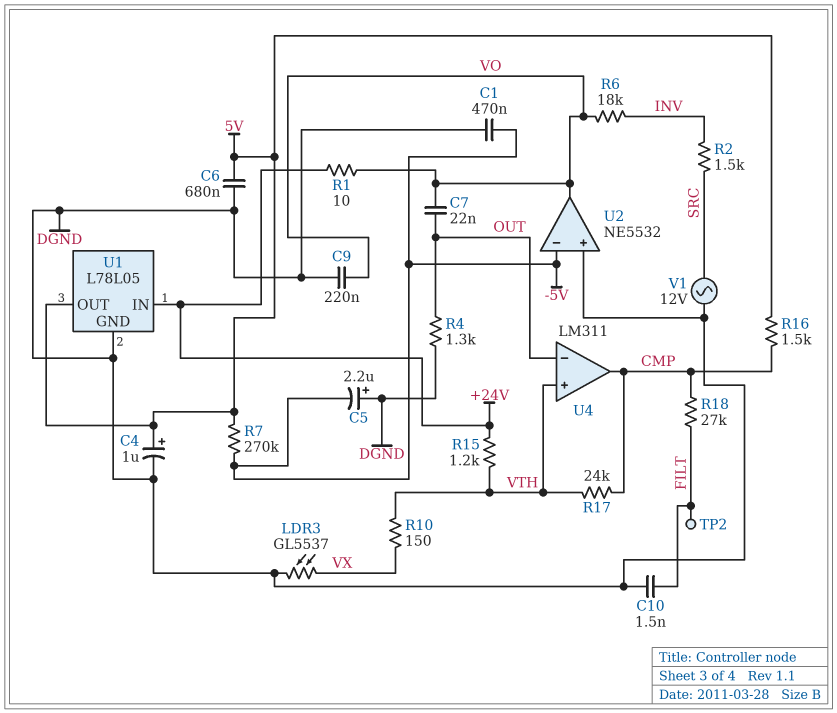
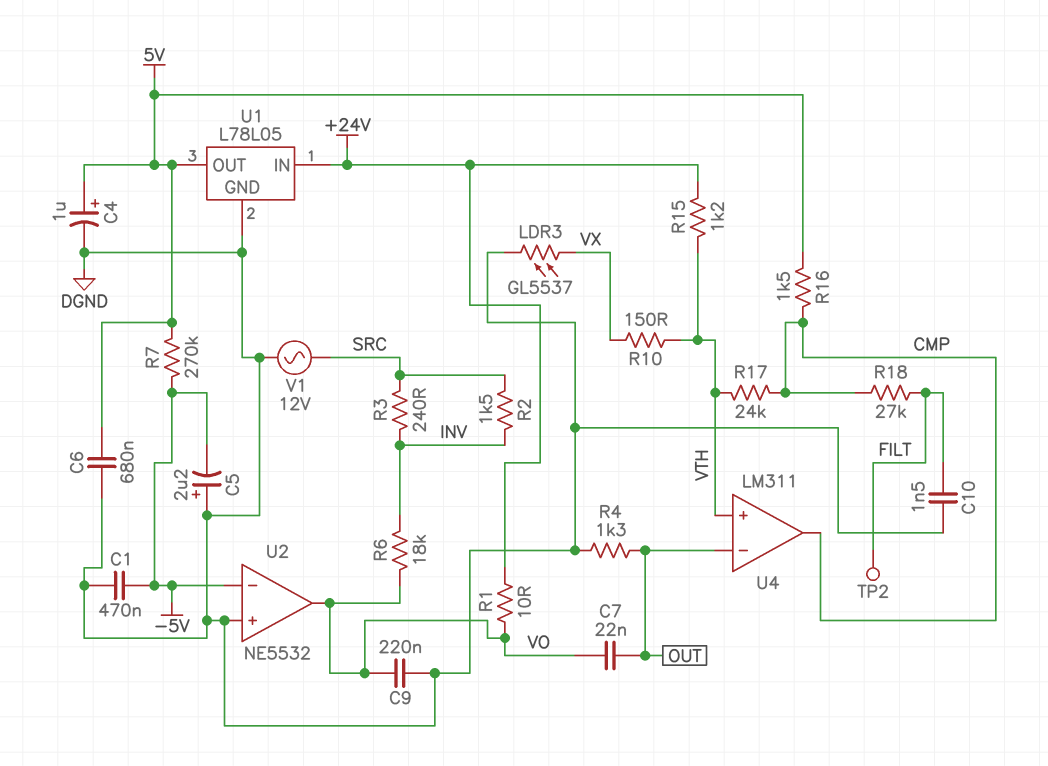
R3: none -> 240 (INV, SRC)

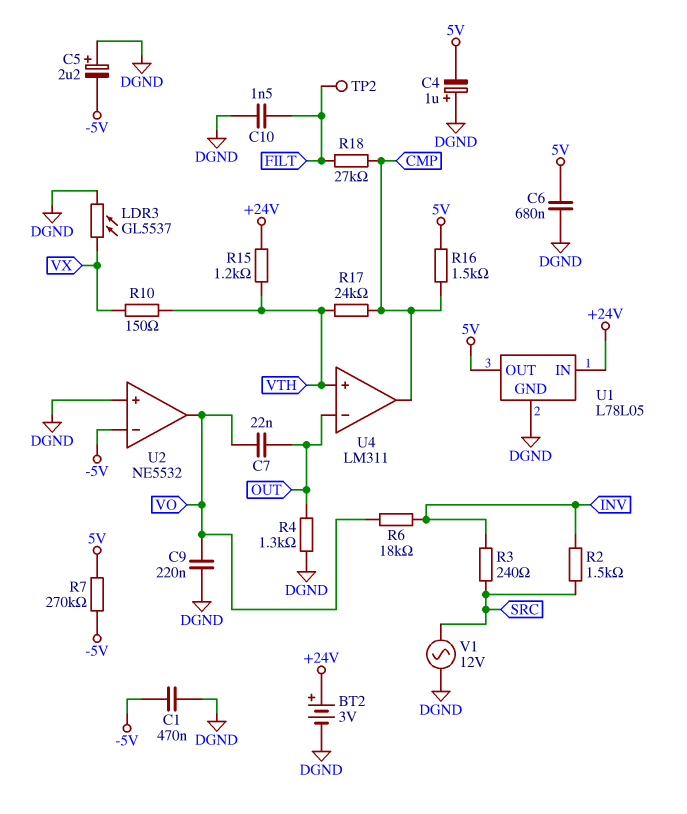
BT2: none -> 3V (plus +24V, minus DGND)
C4: 1uF (plus 5V, minus DGND) -> 1uF (plus DGND, minus 5V)
R1: 10 (+24V, VO) -> none

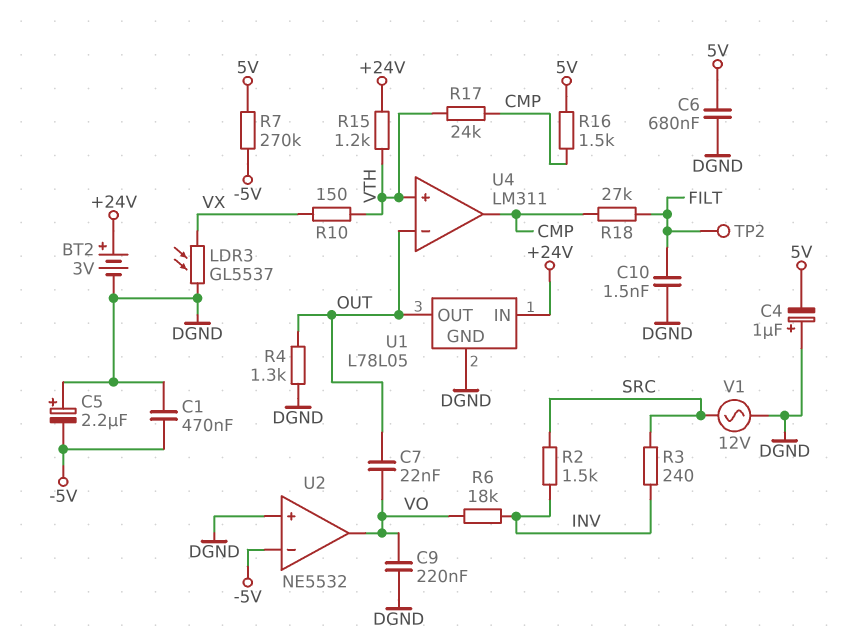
U1 pin OUT: 5V -> OUT

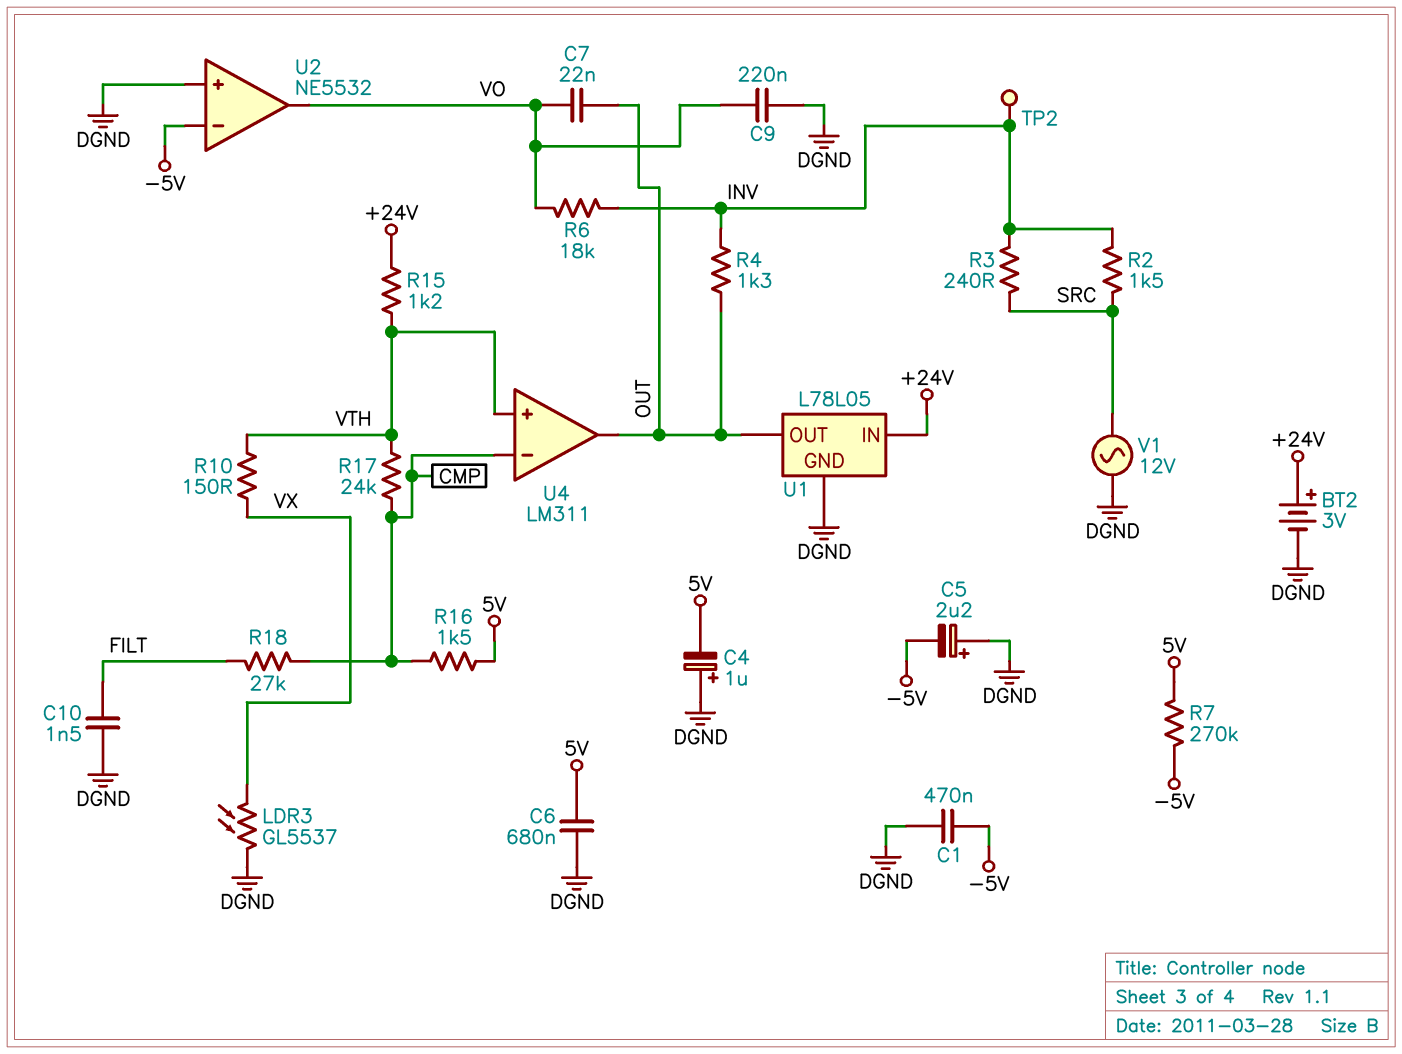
R4: 1.3k (DGND, OUT) -> 1.3k (INV, OUT)
TP2: test point (FILT) -> test point (INV)
U4 pin in-: OUT -> CMP
U4 pin out: CMP -> OUT

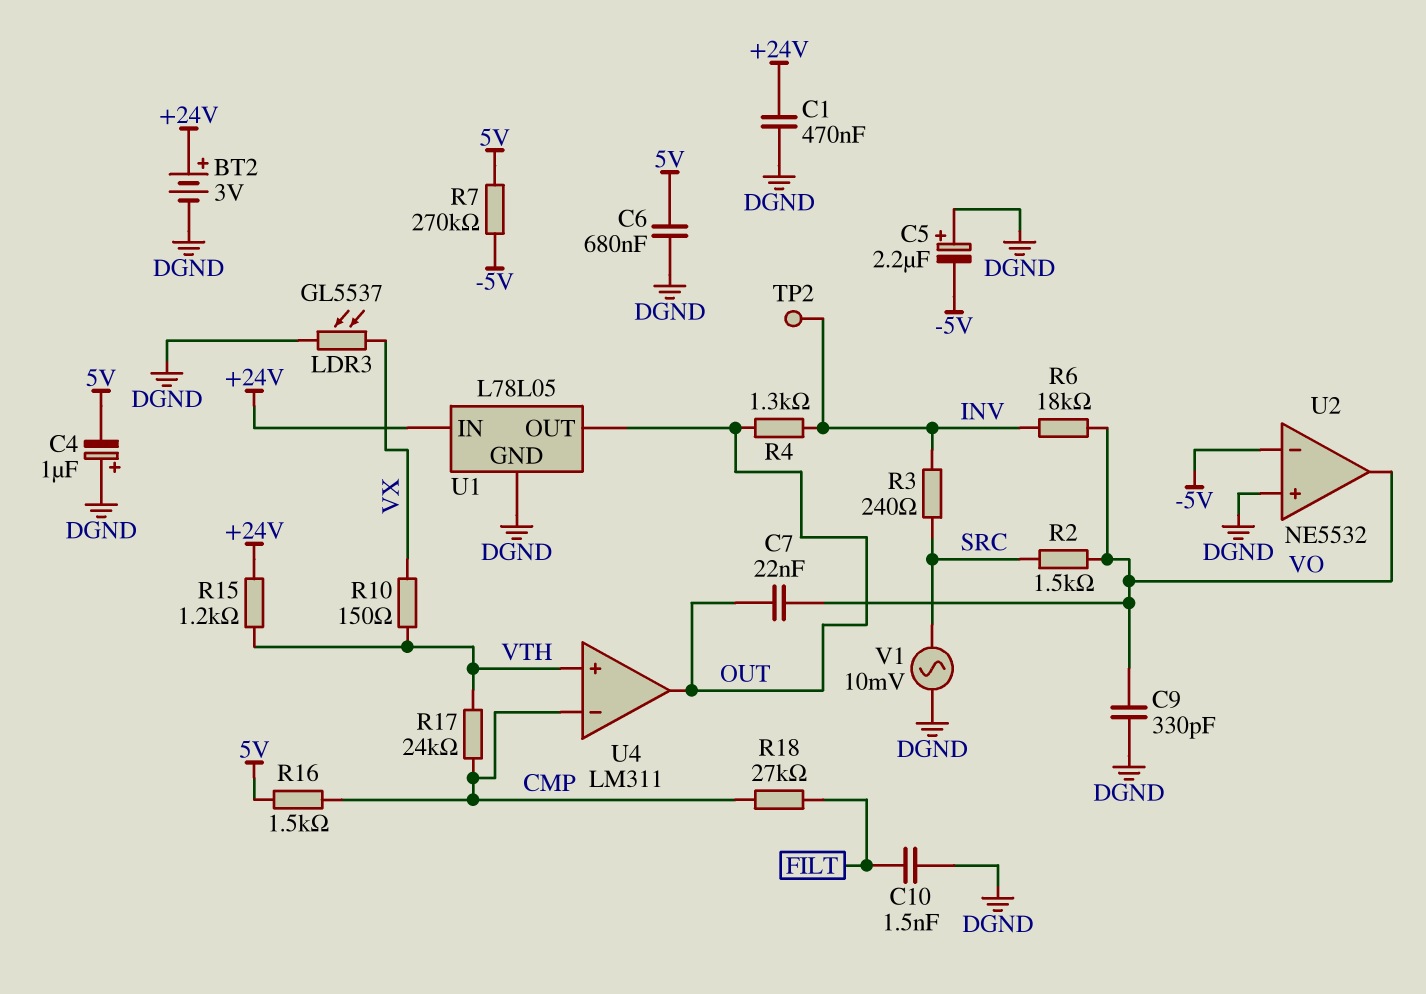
C1: 470nF (-5V, DGND) -> 470nF (+24V, DGND)
C9: 220nF (DGND, VO) -> 330pF (DGND, VO)
R2: 1.5k (INV, SRC) -> 1.5k (SRC, VO)
V1: AC 12V (DGND, SRC) -> AC 10mV (DGND, SRC)

